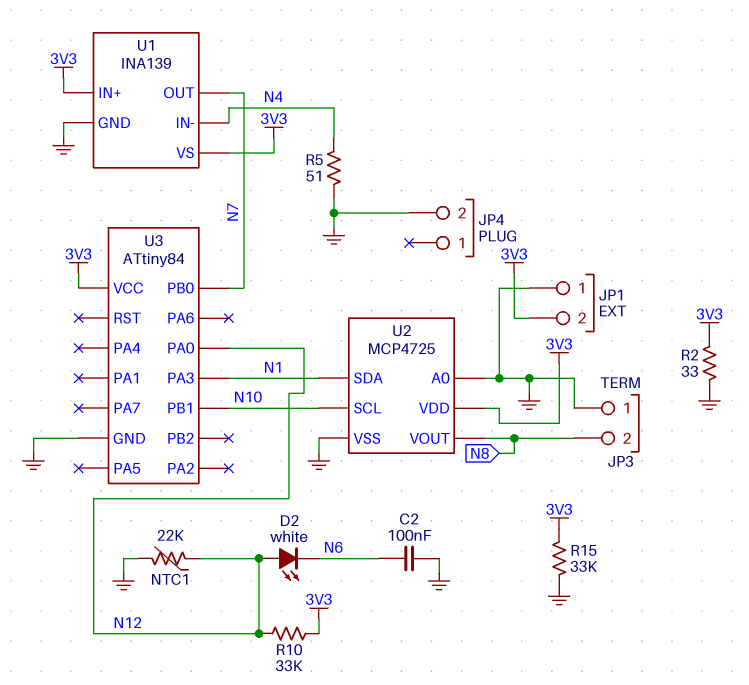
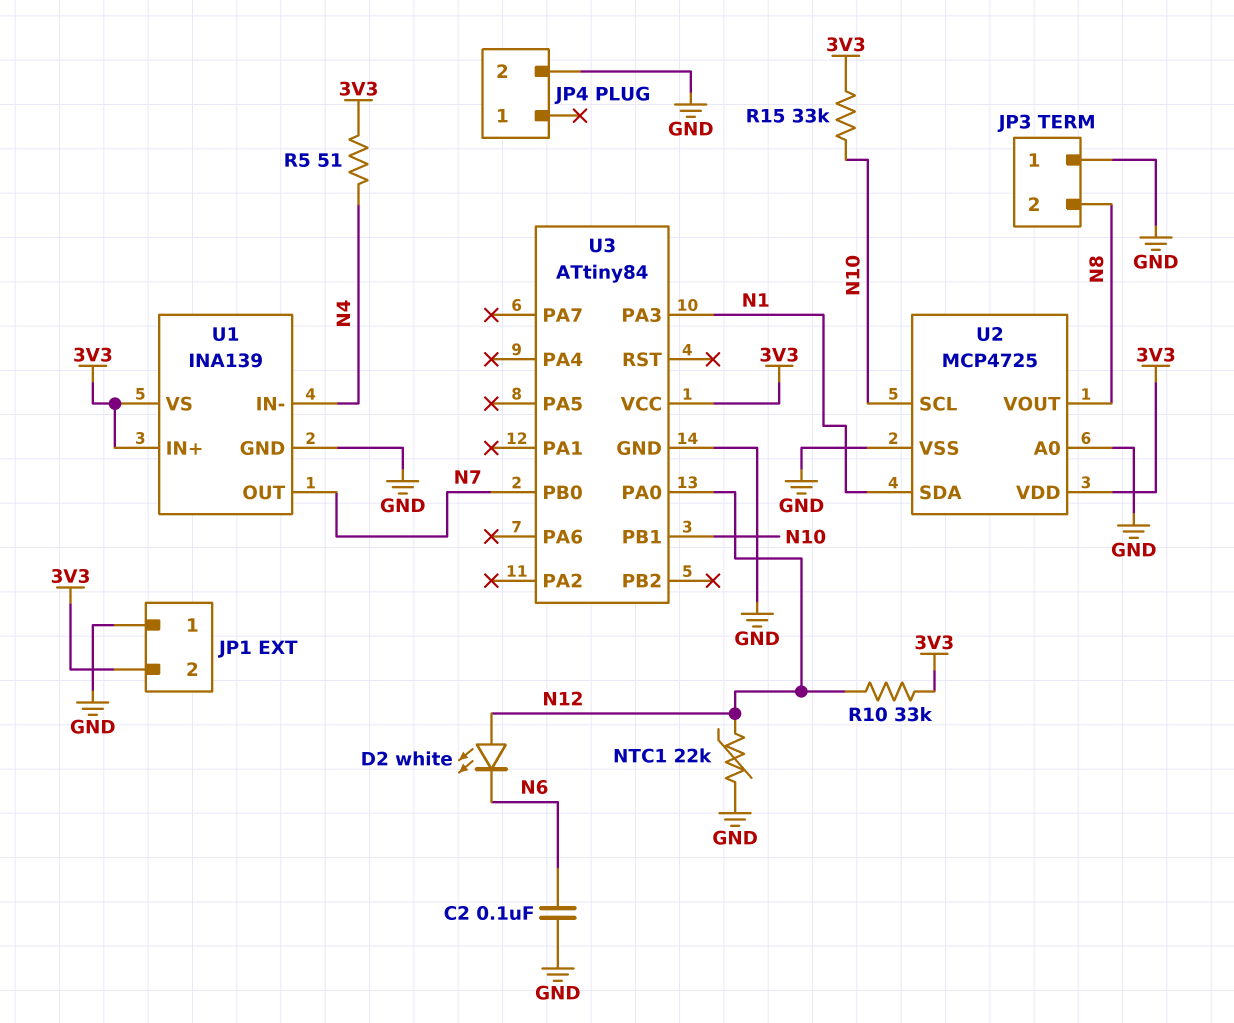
R2: 33 (3V3, GND) -> none
R5: 51 (GND, N4) -> 51 (3V3, N4)
R15: 33k (3V3, GND) -> 33k (3V3, N10)

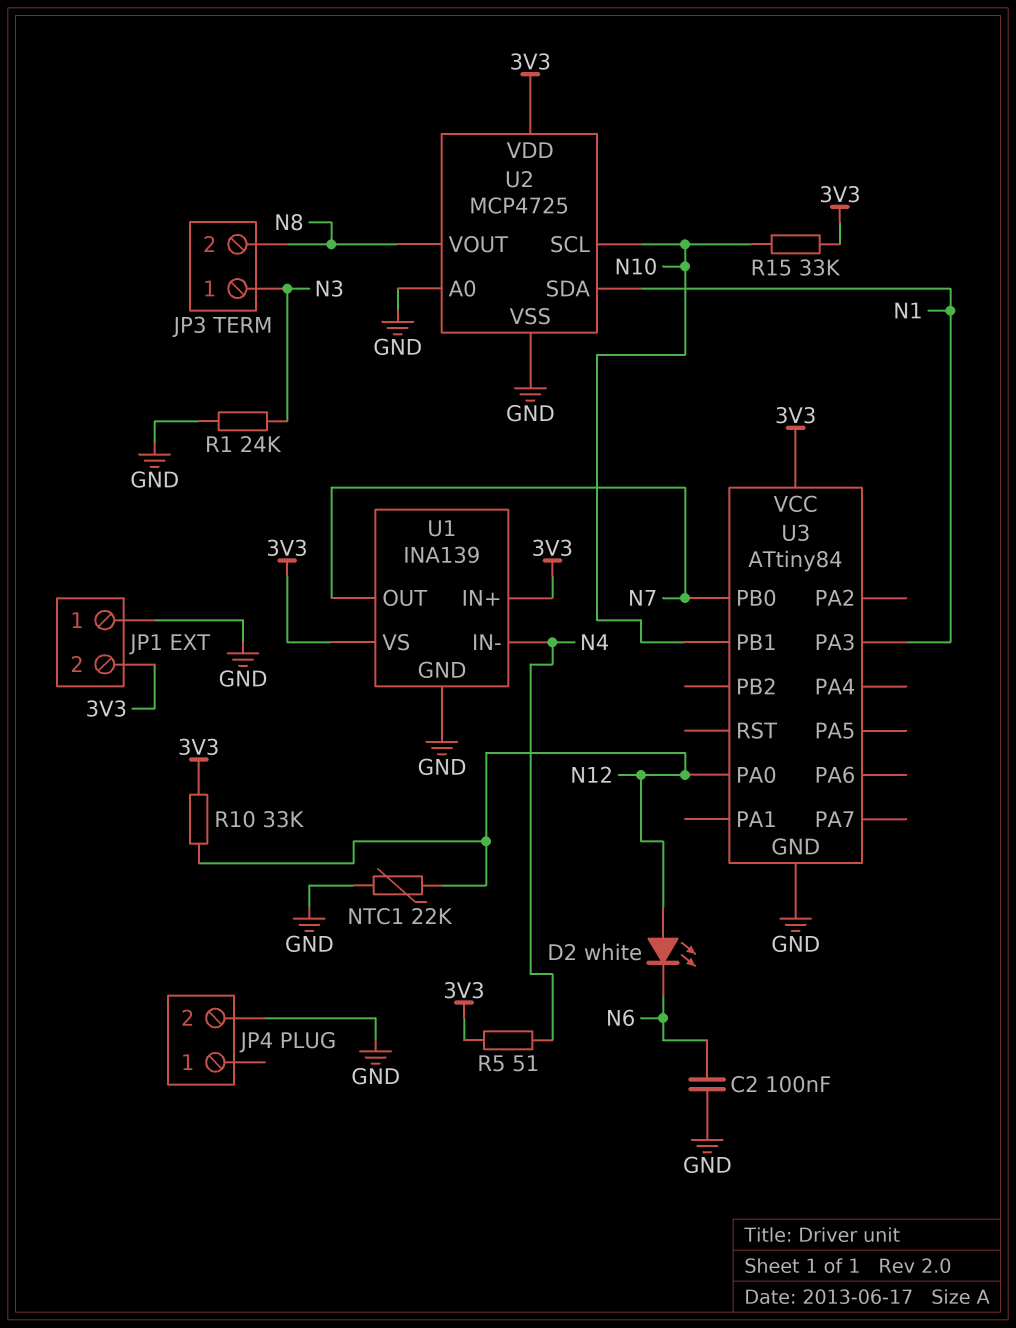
JP3 pin 1: GND -> N3
R1: none -> 24k (GND, N3)

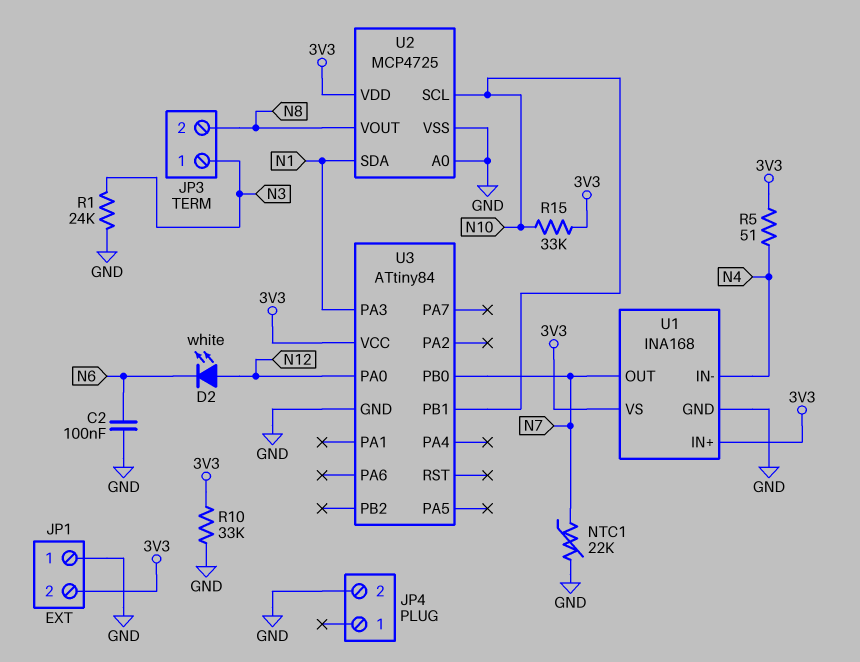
NTC1: 22k (GND, N12) -> 22k (GND, N7)
R10: 33k (3V3, N12) -> 33k (3V3, GND)
U1: INA139 -> INA168

